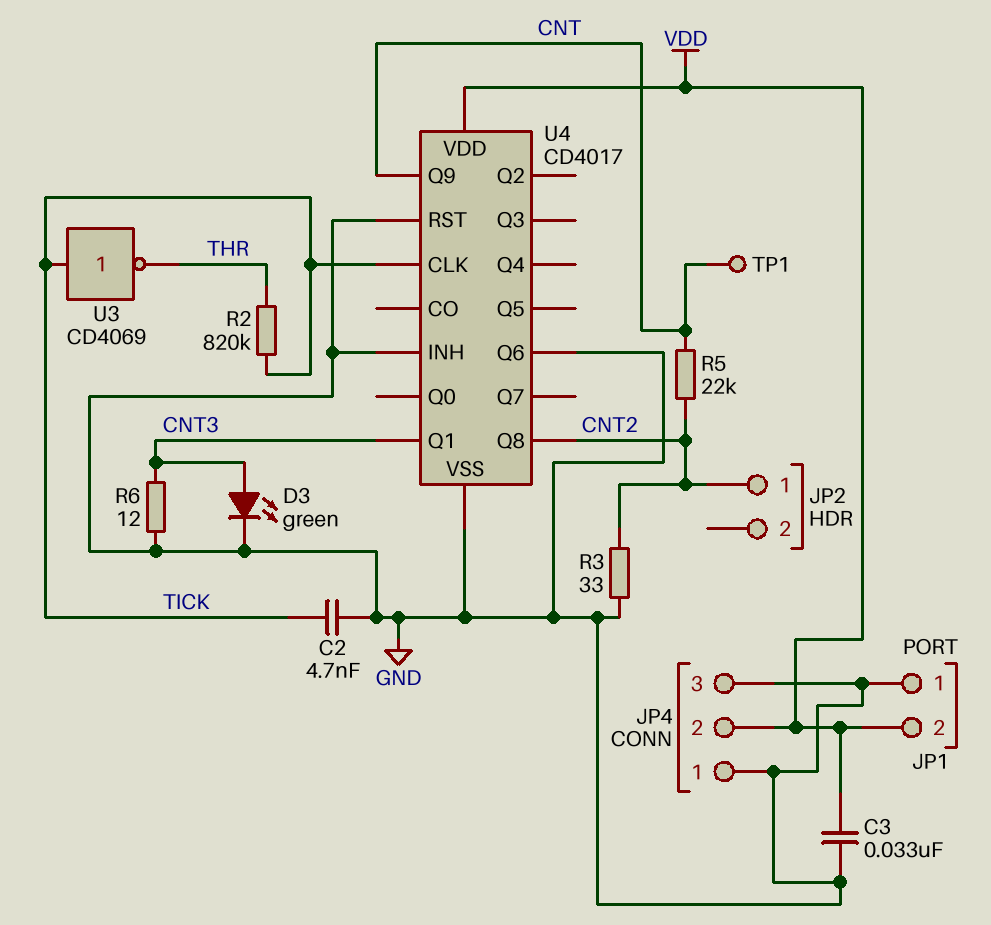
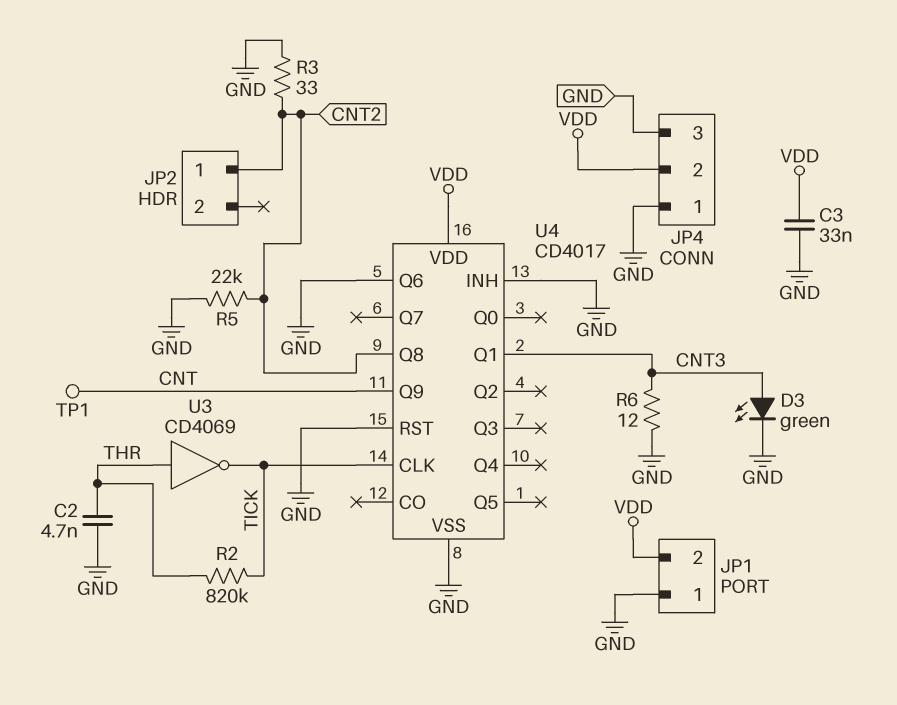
C2: 4.7nF (GND, TICK) -> 4.7nF (GND, THR)
R5: 22k (CNT, CNT2) -> 22k (CNT2, GND)
U3: NOT CD4069 (in TICK, out THR) -> NOT CD4069 (in THR, out TICK)

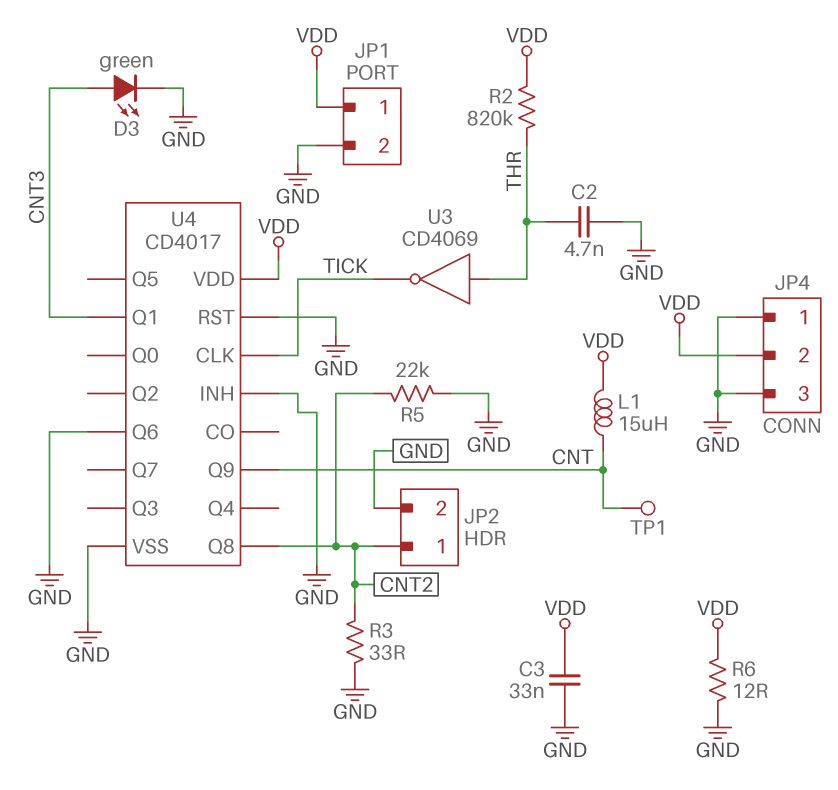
JP1 pin 1: GND -> VDD
JP1 pin 2: VDD -> GND
JP2 pin 2: none -> GND
L1: none -> 15uH (CNT, VDD)
R2: 820k (THR, TICK) -> 820k (THR, VDD)
R6: 12 (CNT3, GND) -> 12 (GND, VDD)

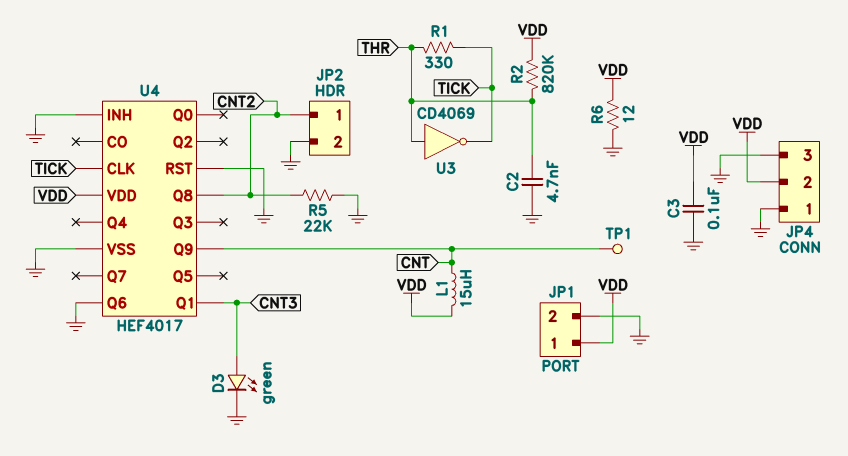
C3: 33nF (GND, VDD) -> 100nF (GND, VDD)
R1: none -> 330 (THR, TICK)
R3: 33 (CNT2, GND) -> none
U4: CD4017 -> HEF4017

